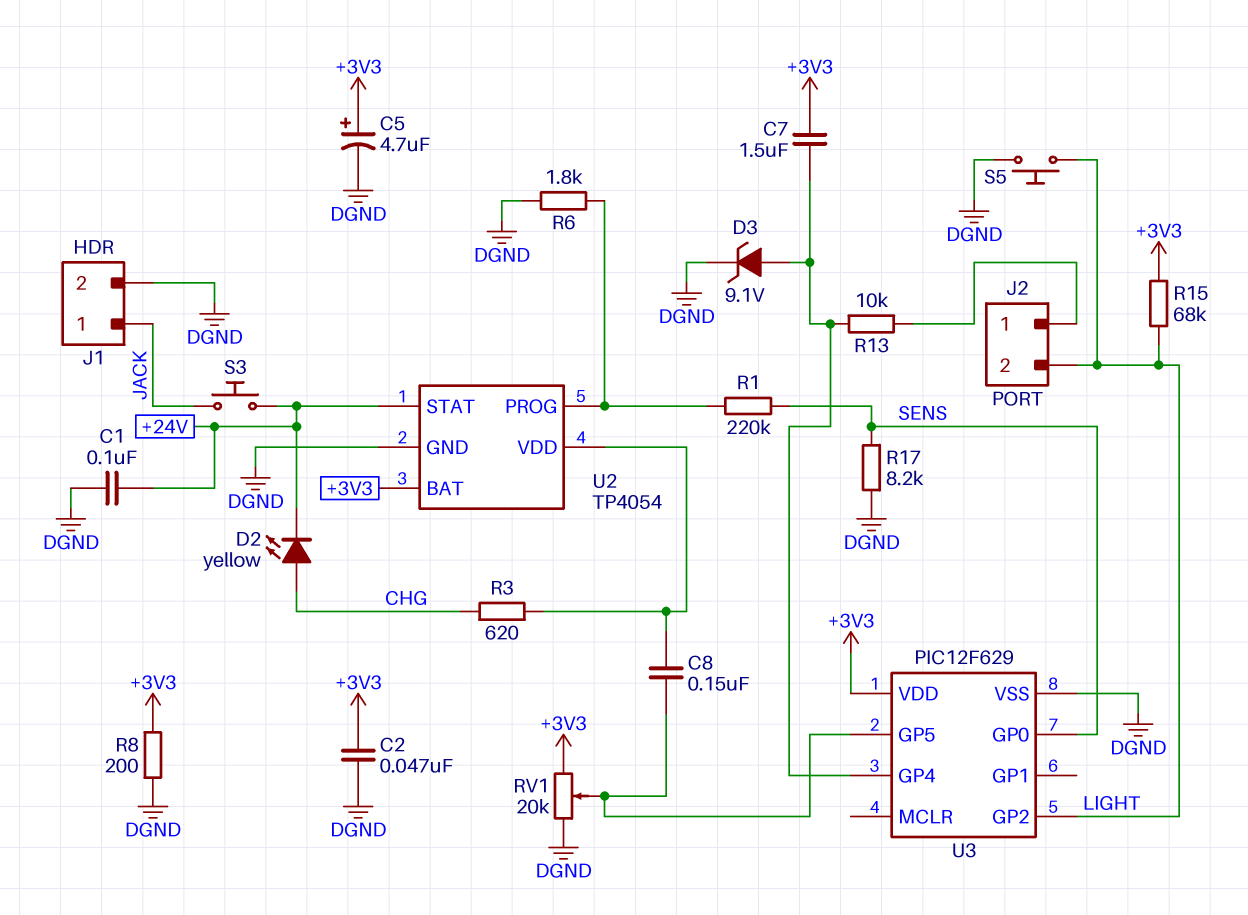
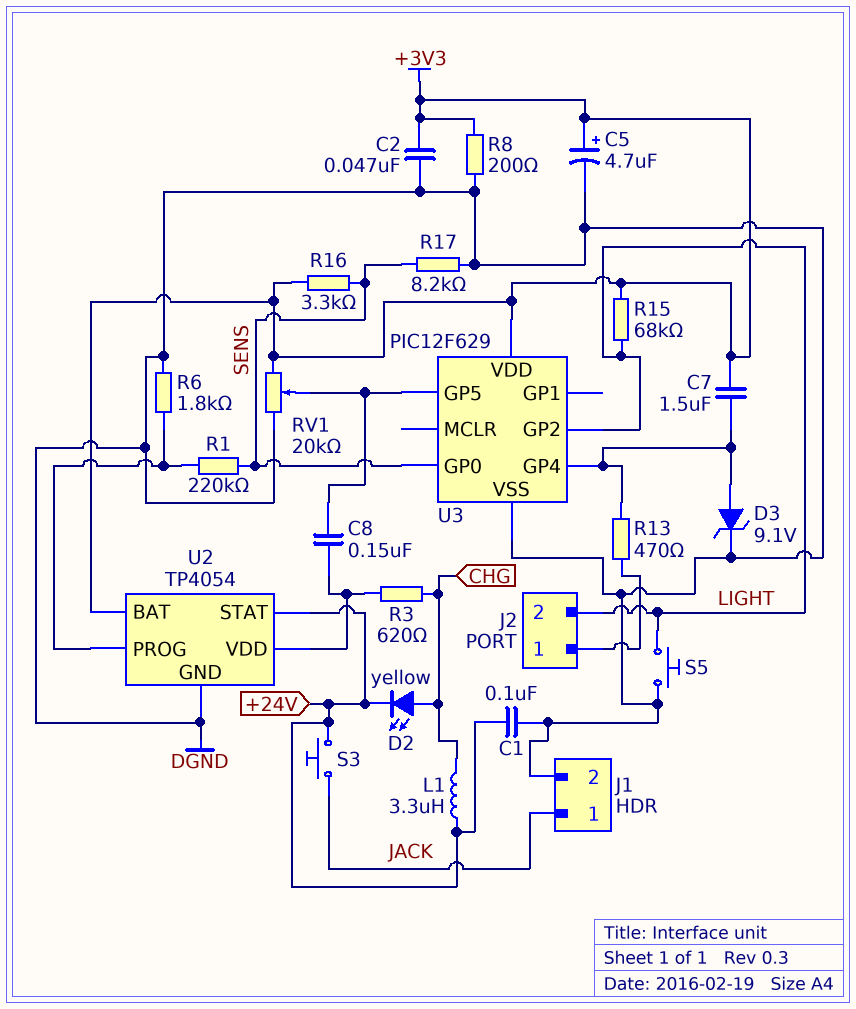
L1: none -> 3.3uH (+24V, CHG)
R13: 10k (J2/1, U3/GP4) -> 470 (J2/1, U3/GP4)
R16: none -> 3.3k (+3V3, SENS)

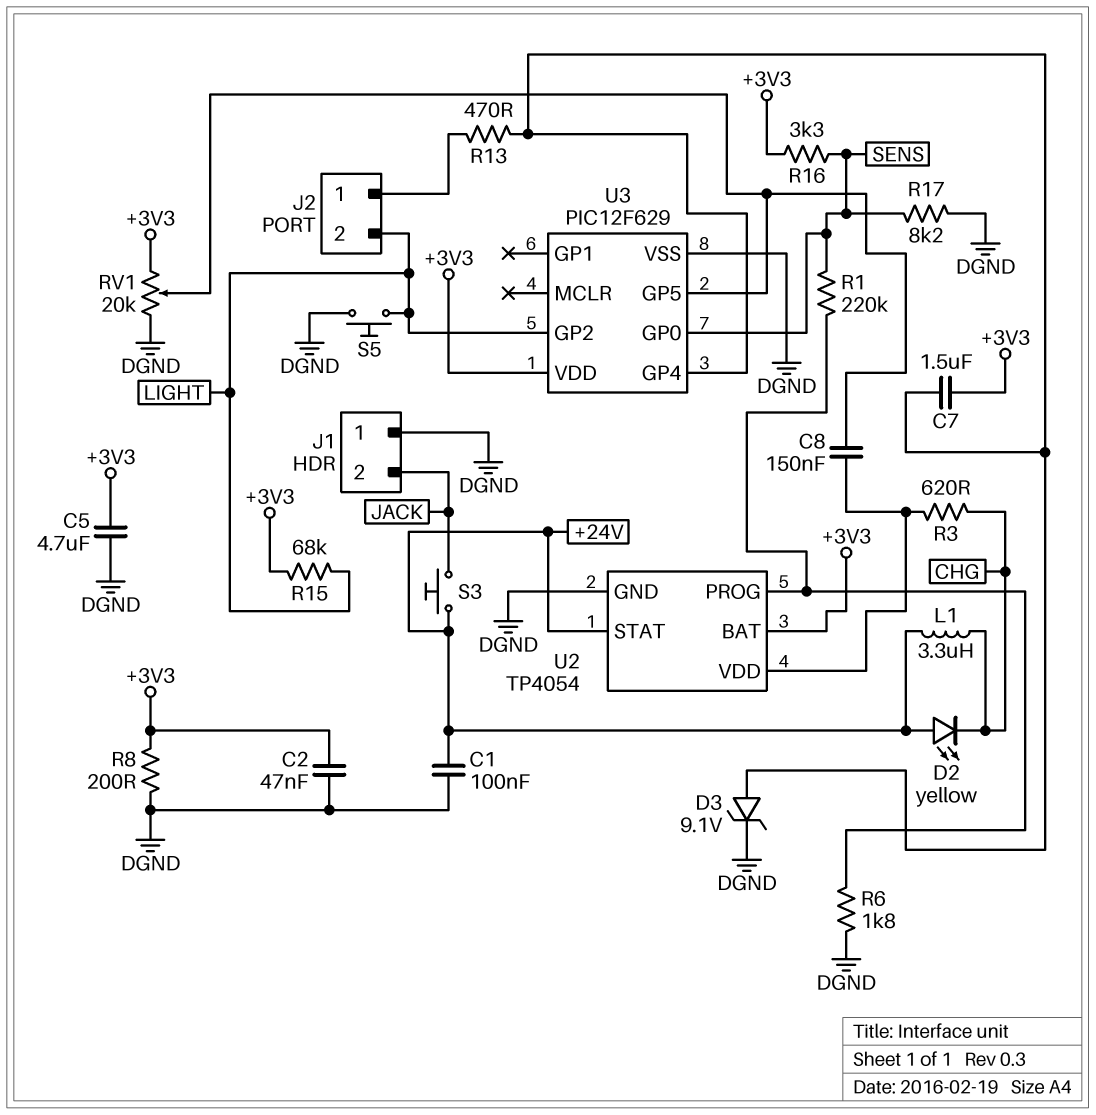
C5: 4.7uF (plus +3V3, minus DGND) -> 4.7uF (+3V3, DGND)
D2: LED yellow (A CHG, K +24V) -> LED yellow (A +24V, K CHG)
J1 pin 1: JACK -> DGND
J1 pin 2: DGND -> JACK

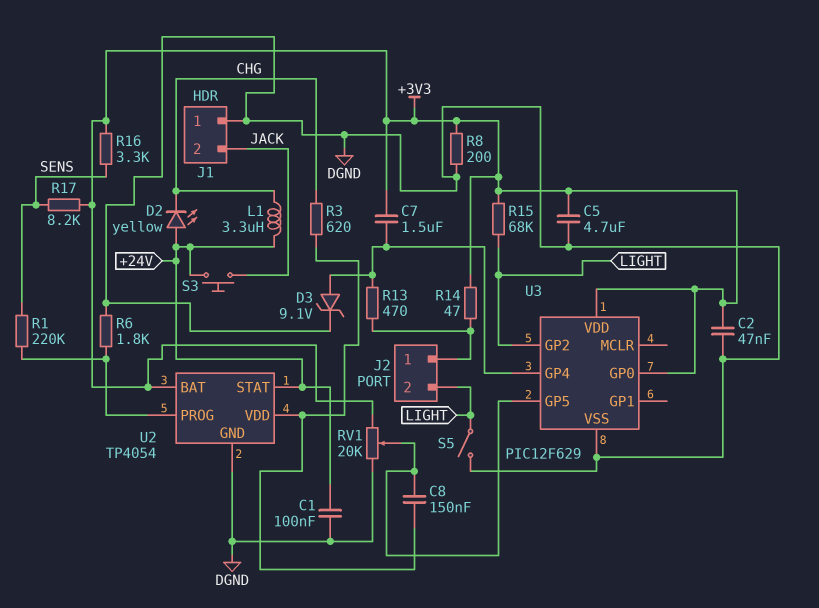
R14: none -> 47 (+3V3, J2/1)
R17: 8.2k (DGND, SENS) -> 8.2k (+3V3, SENS)
S5: button (DGND, LIGHT) -> switch (DGND, LIGHT)
U3 pin GP0: SENS -> +3V3

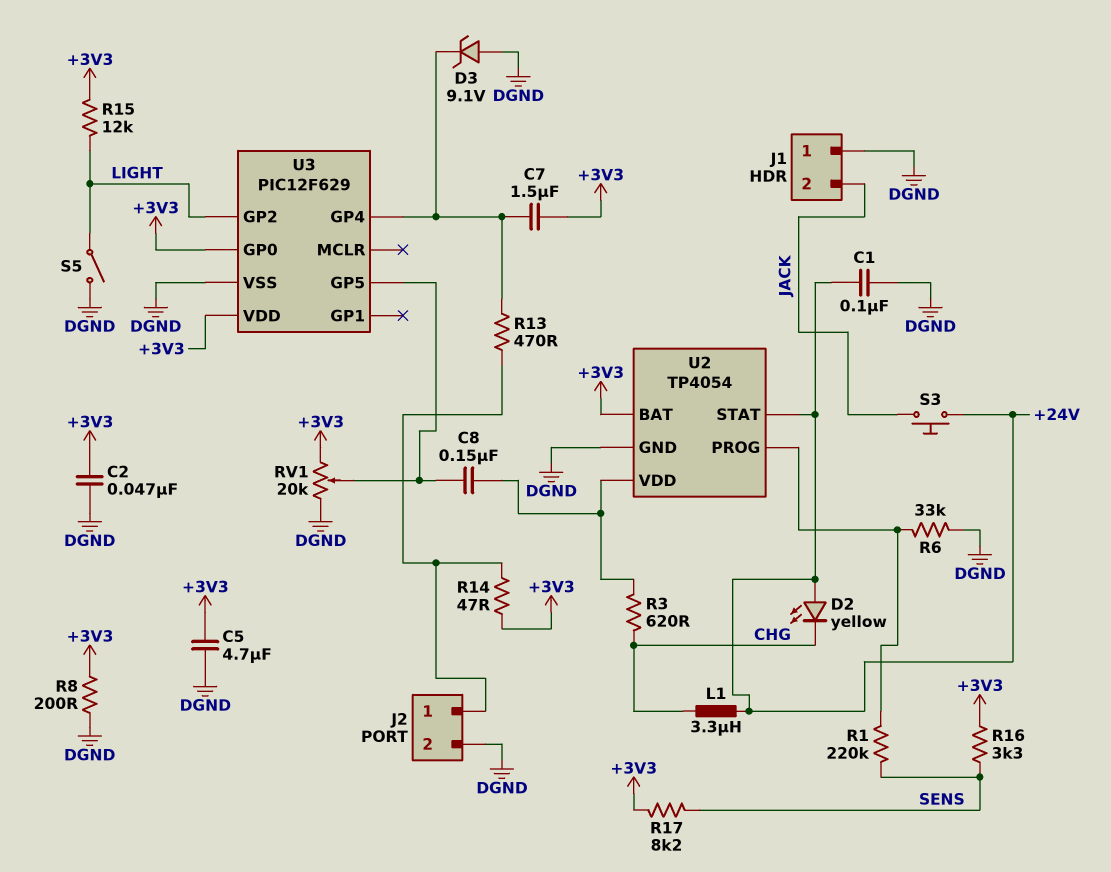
D3: zener 9.1V (A U3/GP4, K DGND) -> zener 9.1V (A DGND, K U3/GP4)
J2 pin 2: LIGHT -> DGND
R6: 1.8k (DGND, U2/PROG) -> 33k (DGND, U2/PROG)
R15: 68k (+3V3, LIGHT) -> 12k (+3V3, LIGHT)

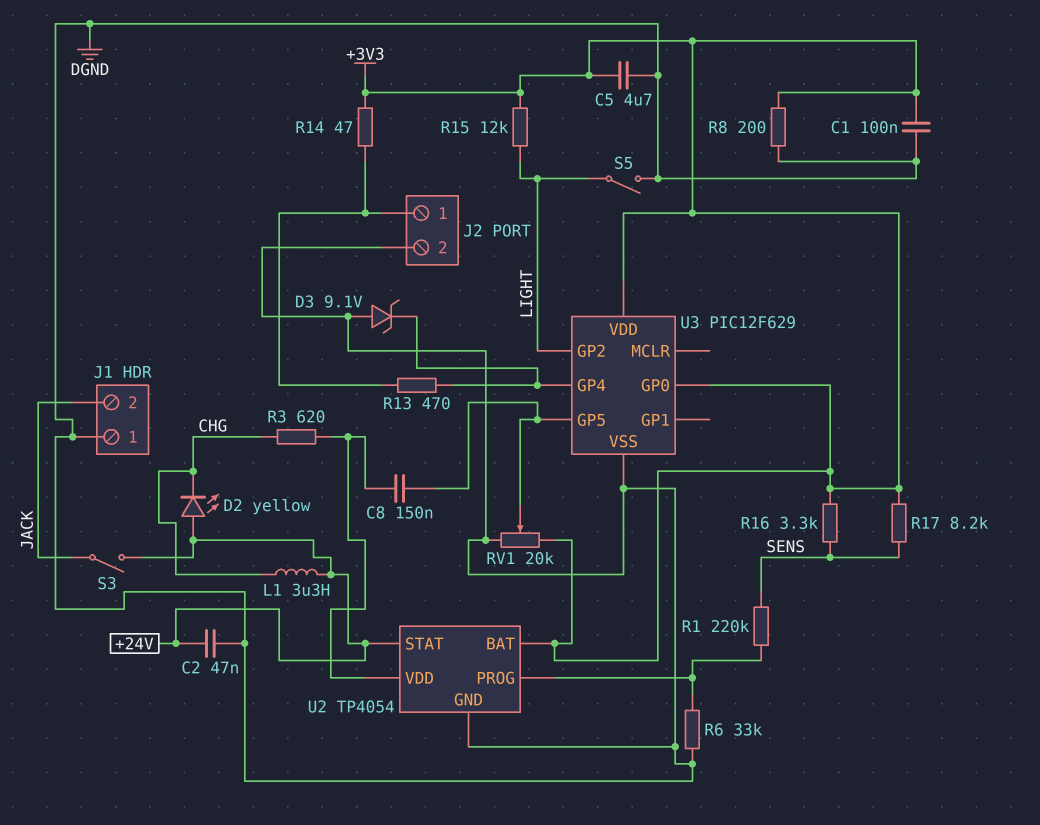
C1: 100nF (+24V, DGND) -> 100nF (+3V3, DGND)
C2: 47nF (+3V3, DGND) -> 47nF (+24V, DGND)
C7: 1.5uF (+3V3, U3/GP4) -> none
S3: button (+24V, JACK) -> switch (+24V, JACK)

